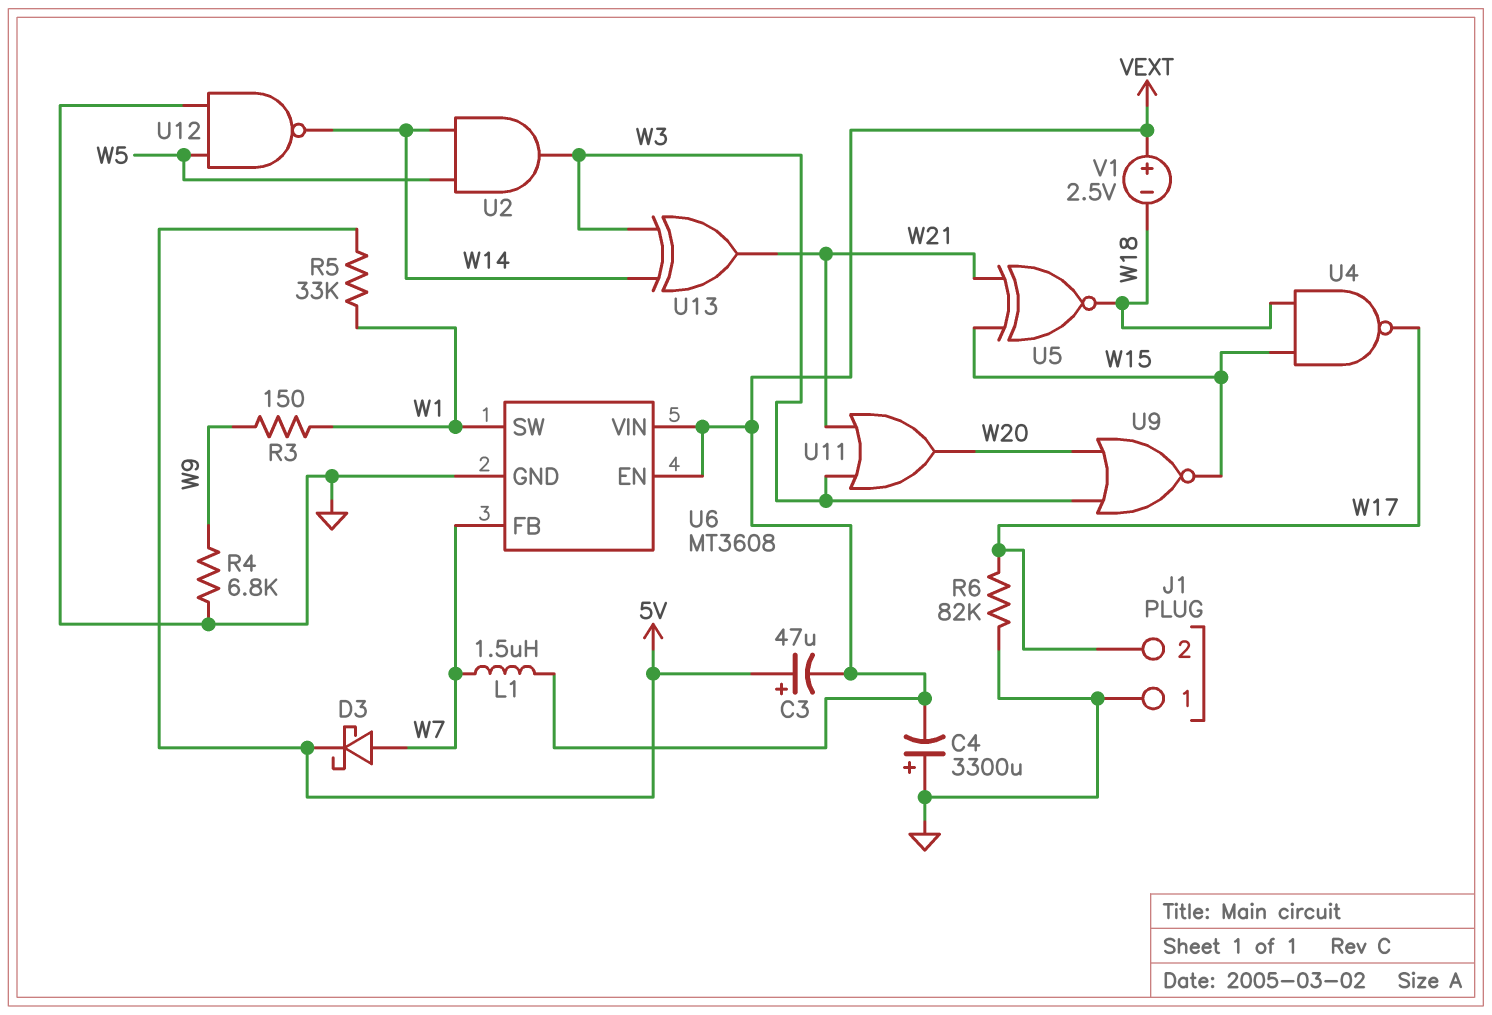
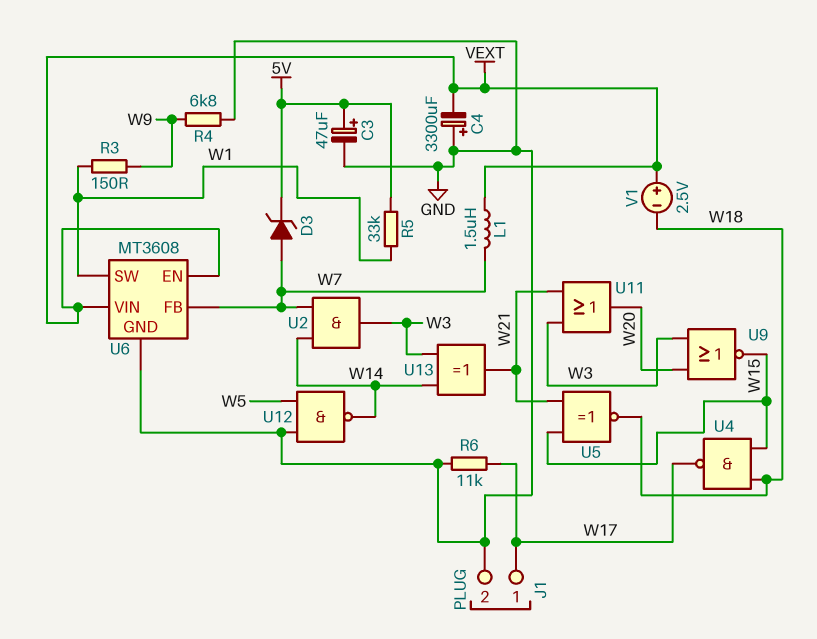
C3: 47uF (plus 5V, minus VEXT) -> 47uF (plus 5V, minus GND)
D3: schottky (A W7, K 5V) -> zener (A W7, K 5V)
J1 pin 1: GND -> W17
J1 pin 2: W17 -> GND
R6: 82k (GND, W17) -> 11k (GND, W17)
U2: AND (in W5, in W14, out W3) -> AND (in W7, in W14, out W3)

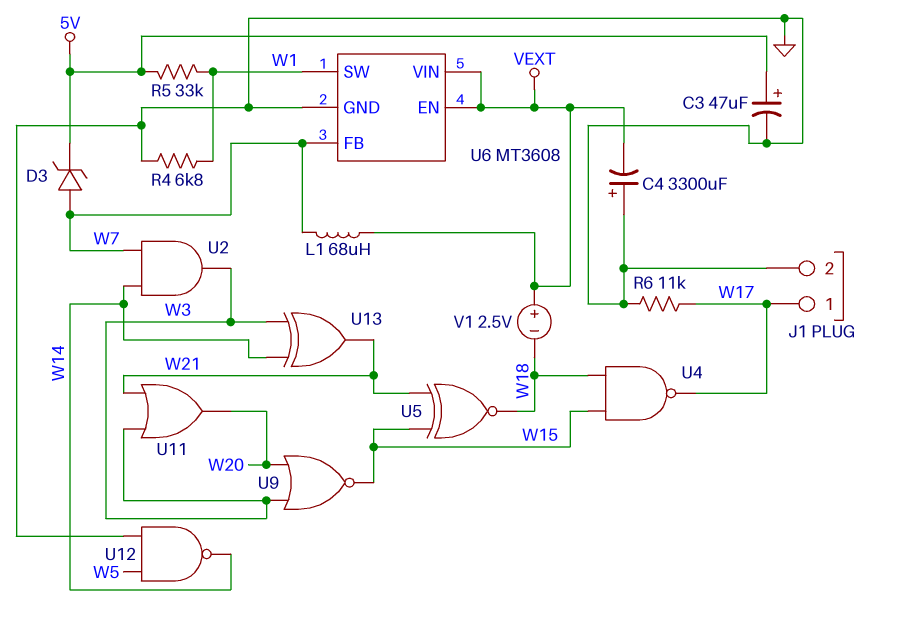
L1: 1.5uH (VEXT, W7) -> 68uH (VEXT, W7)
R3: 150 (W1, W9) -> none
R4: 6.8k (GND, W9) -> 6.8k (GND, W1)

